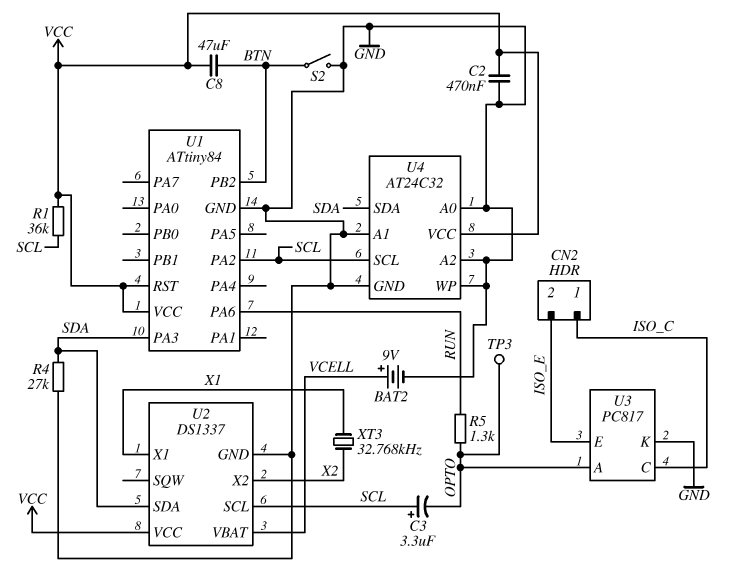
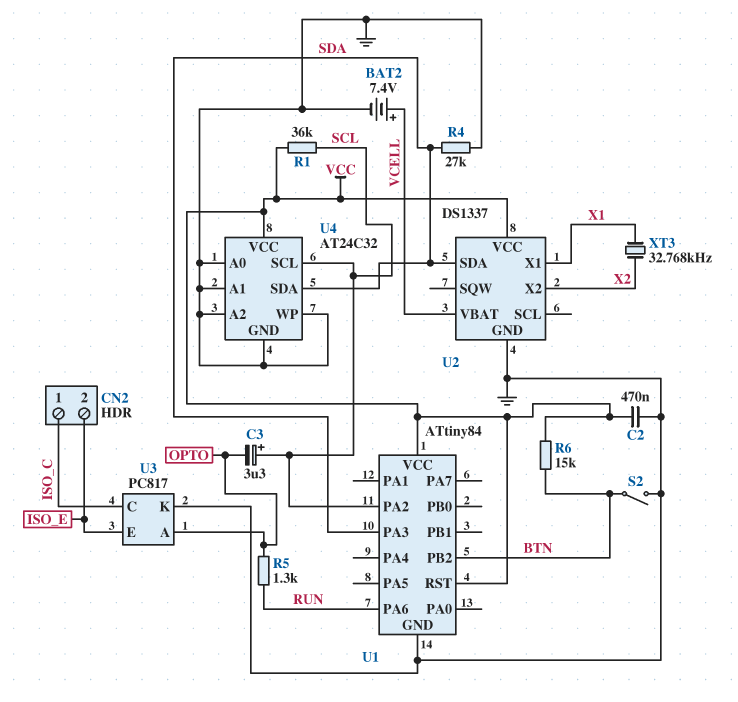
BAT2: 9V (plus VCELL, minus GND) -> 7.4V (plus VCELL, minus GND)
C8: 47uF (BTN, VCC) -> none
R6: none -> 15k (BTN, VCC)
TP3: test point (OPTO) -> none
U2 pin SCL: SCL -> none

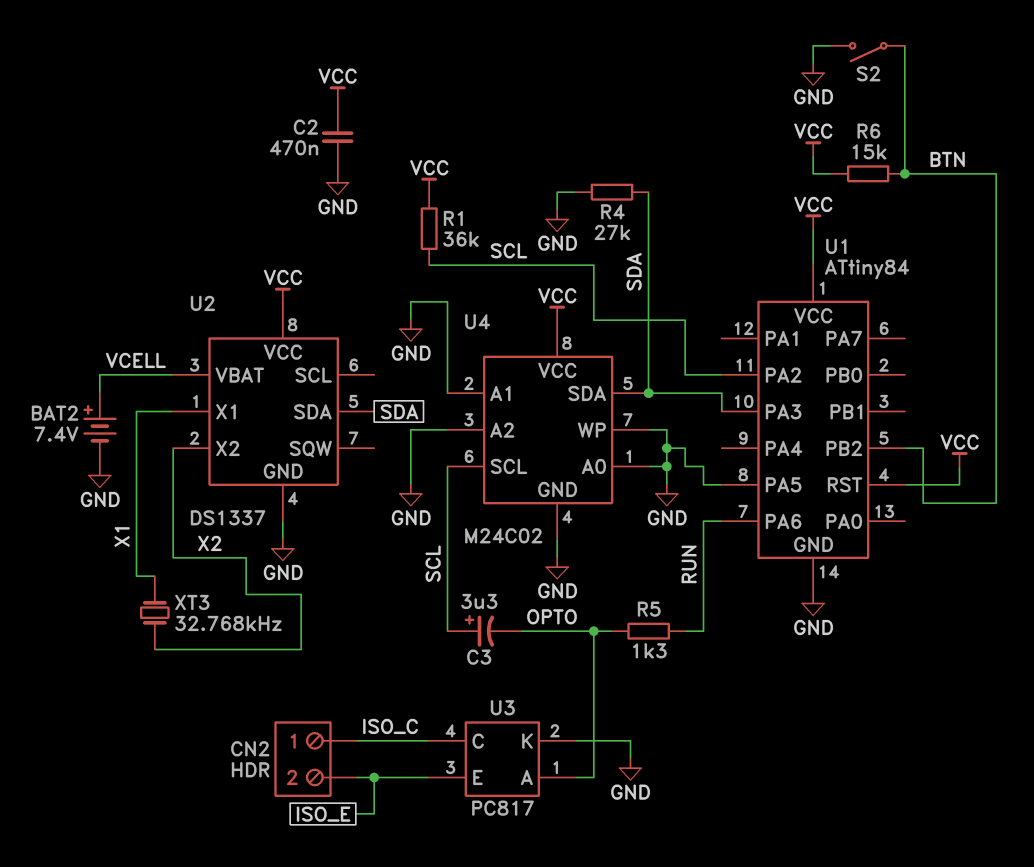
U1 pin PA5: none -> GND
U4: AT24C32 -> M24C02

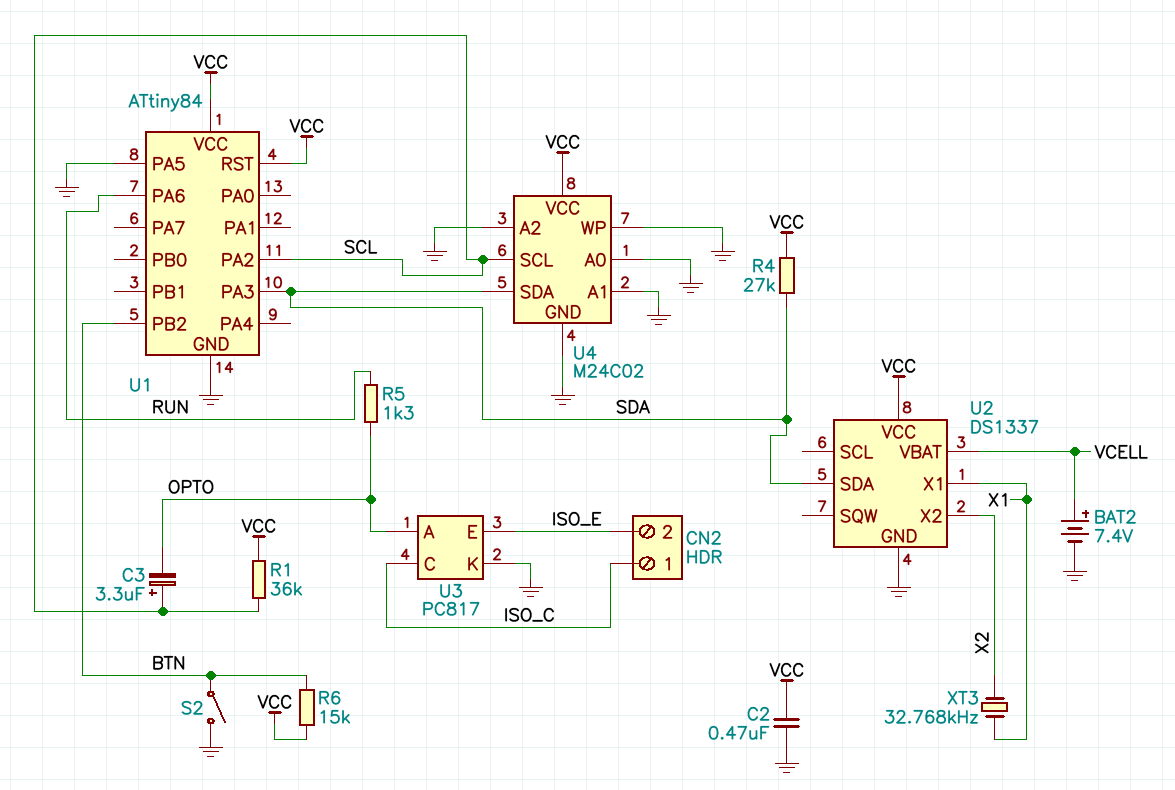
R4: 27k (GND, SDA) -> 27k (SDA, VCC)

